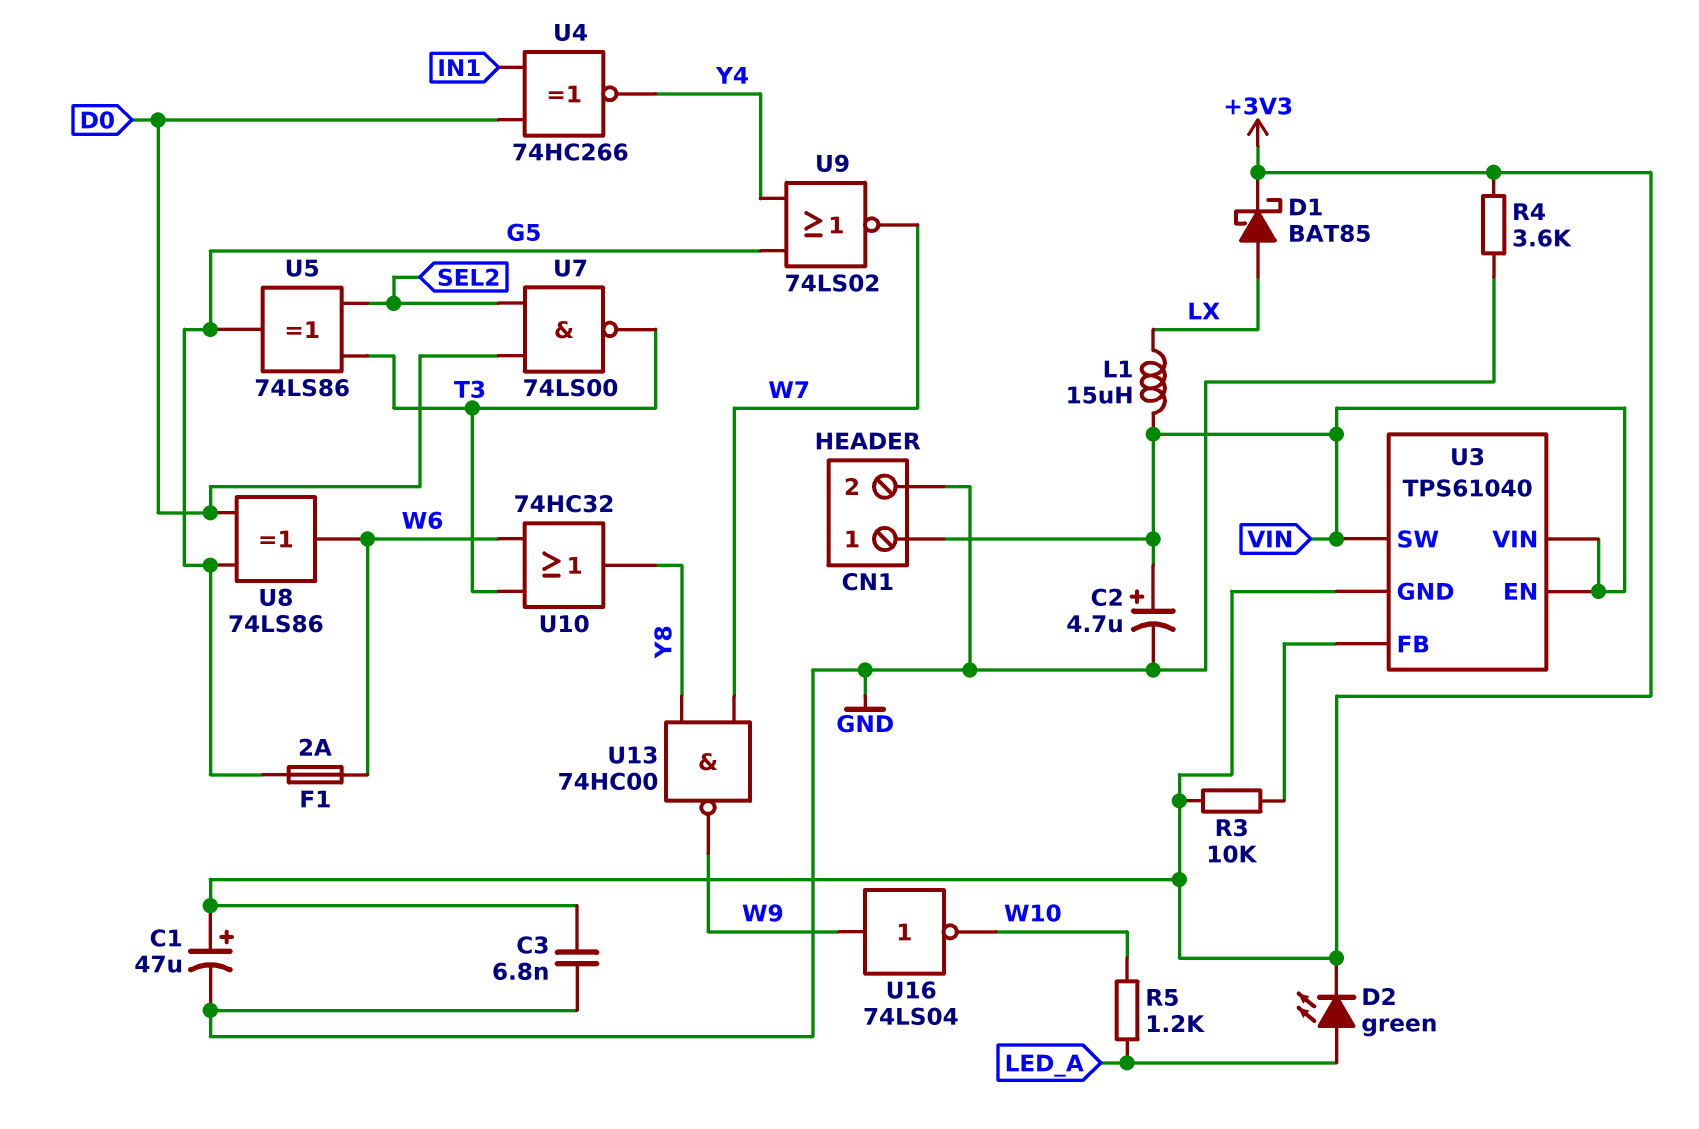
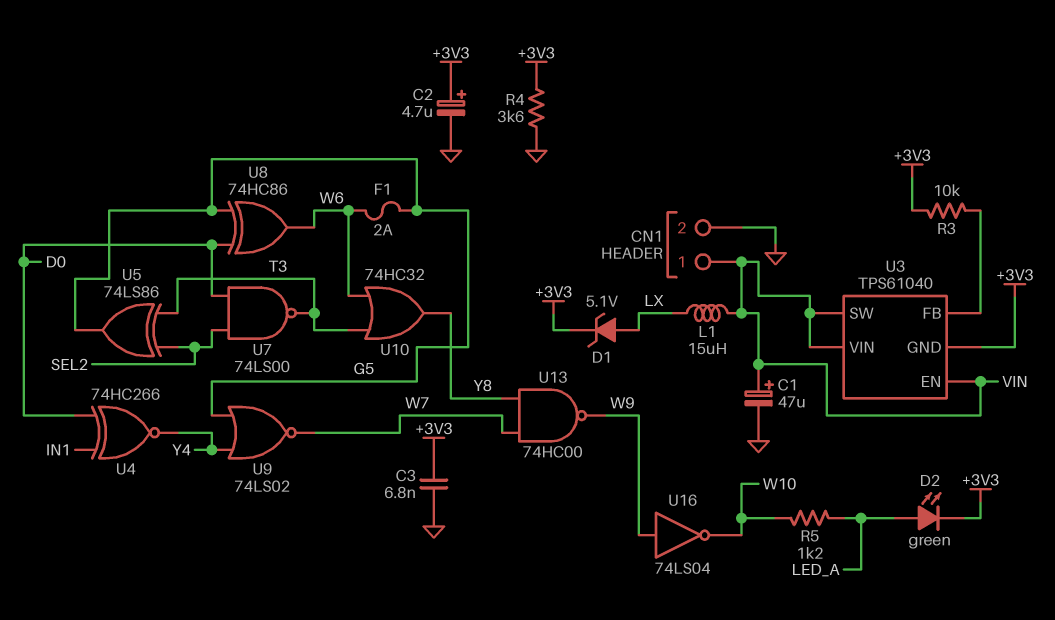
C1: 47uF (plus +3V3, minus GND) -> 47uF (plus VIN, minus GND)
C2: 4.7uF (plus VIN, minus GND) -> 4.7uF (plus +3V3, minus GND)
D1: schottky BAT85 (A LX, K +3V3) -> zener 5.1V (A LX, K +3V3)
U8: XOR 74LS86 (in D0, in G5, out W6) -> XOR 74HC86 (in D0, in G5, out W6)

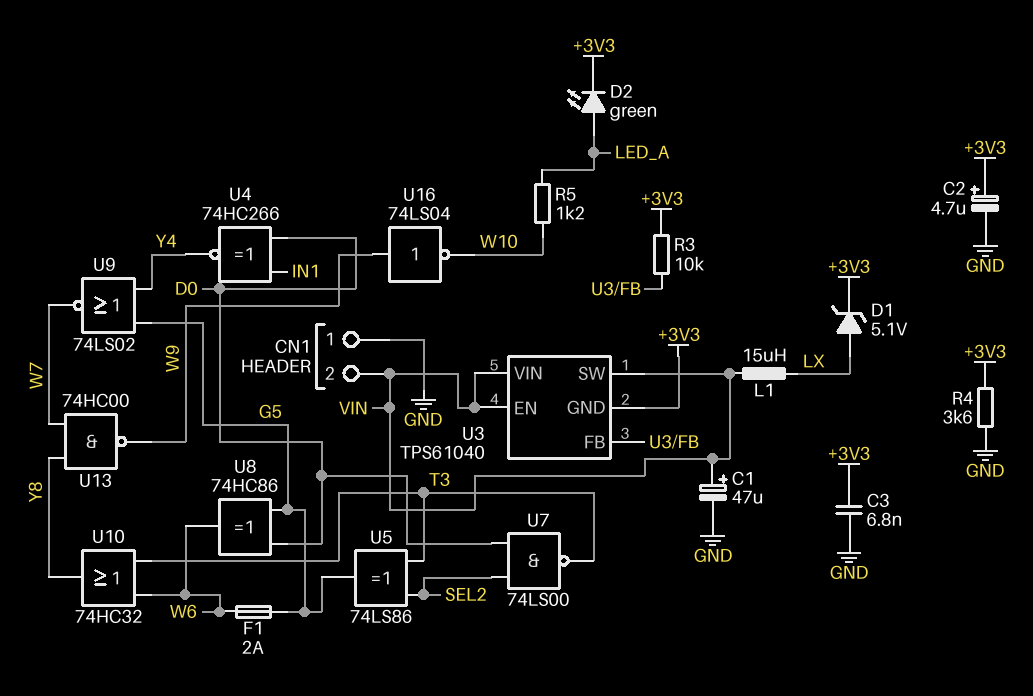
CN1 pin 1: VIN -> GND
CN1 pin 2: GND -> VIN

